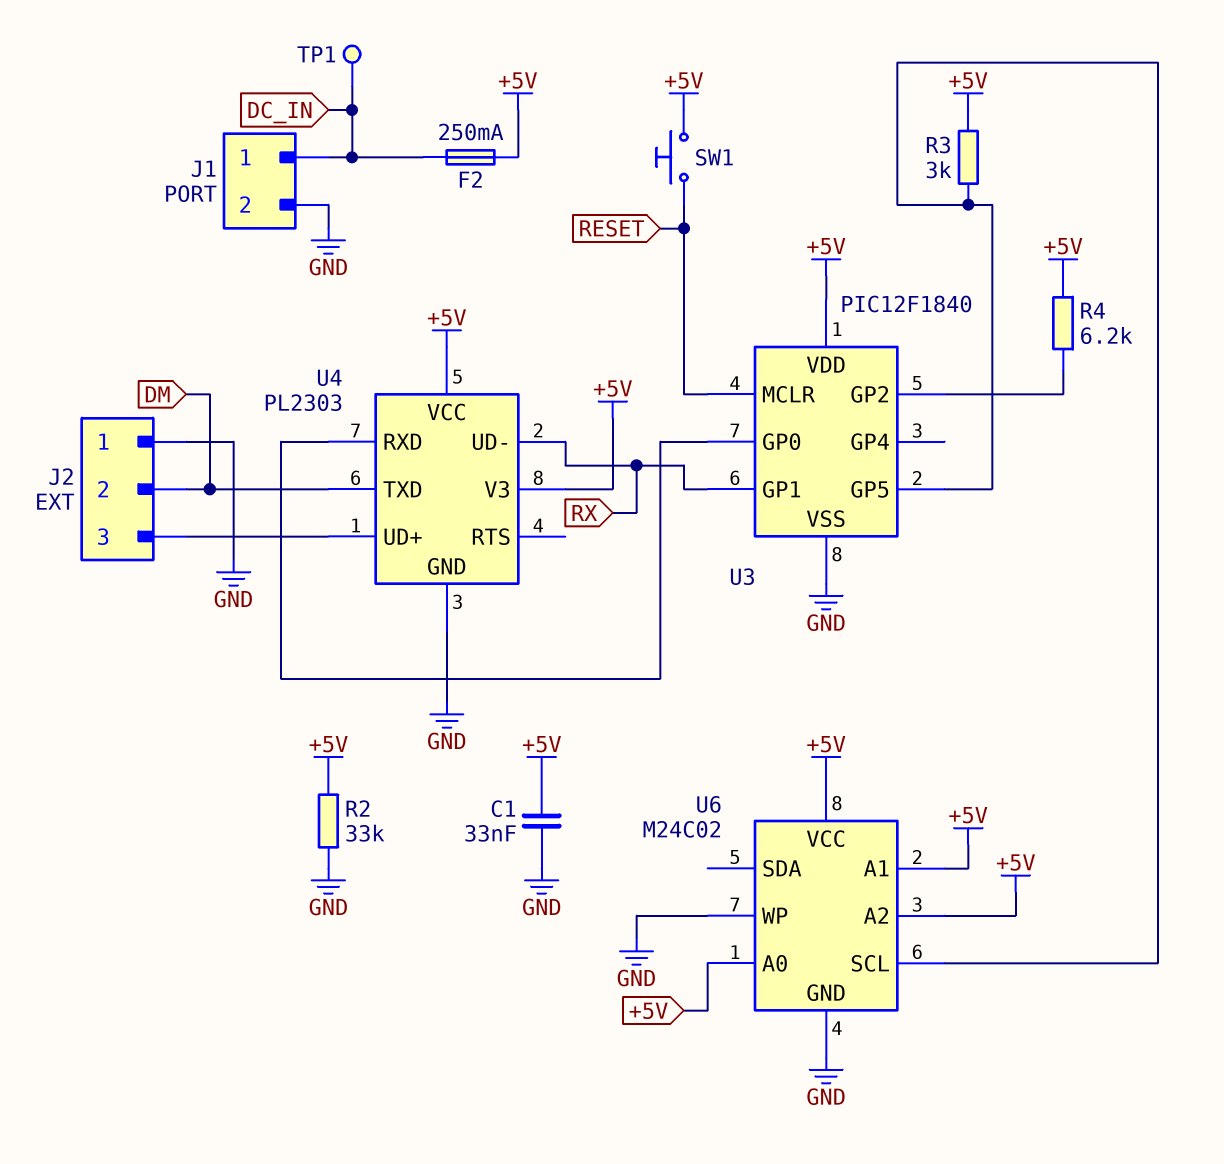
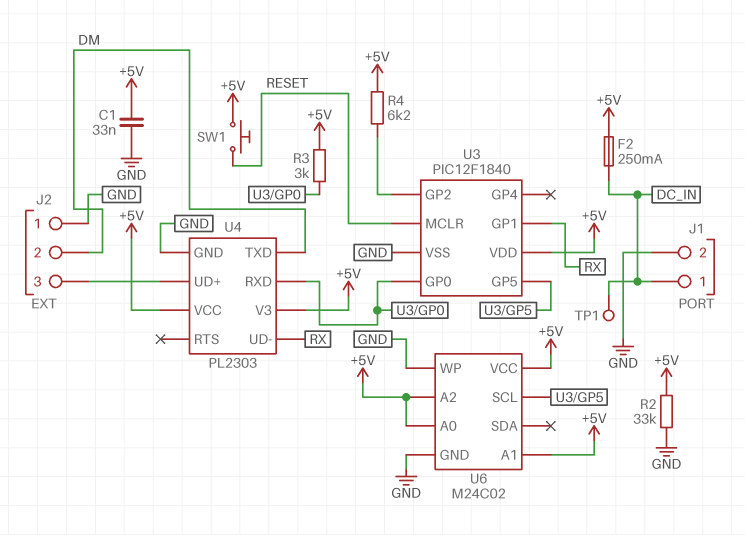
R3: 3k (+5V, U3/GP5) -> 3k (+5V, U3/GP0)

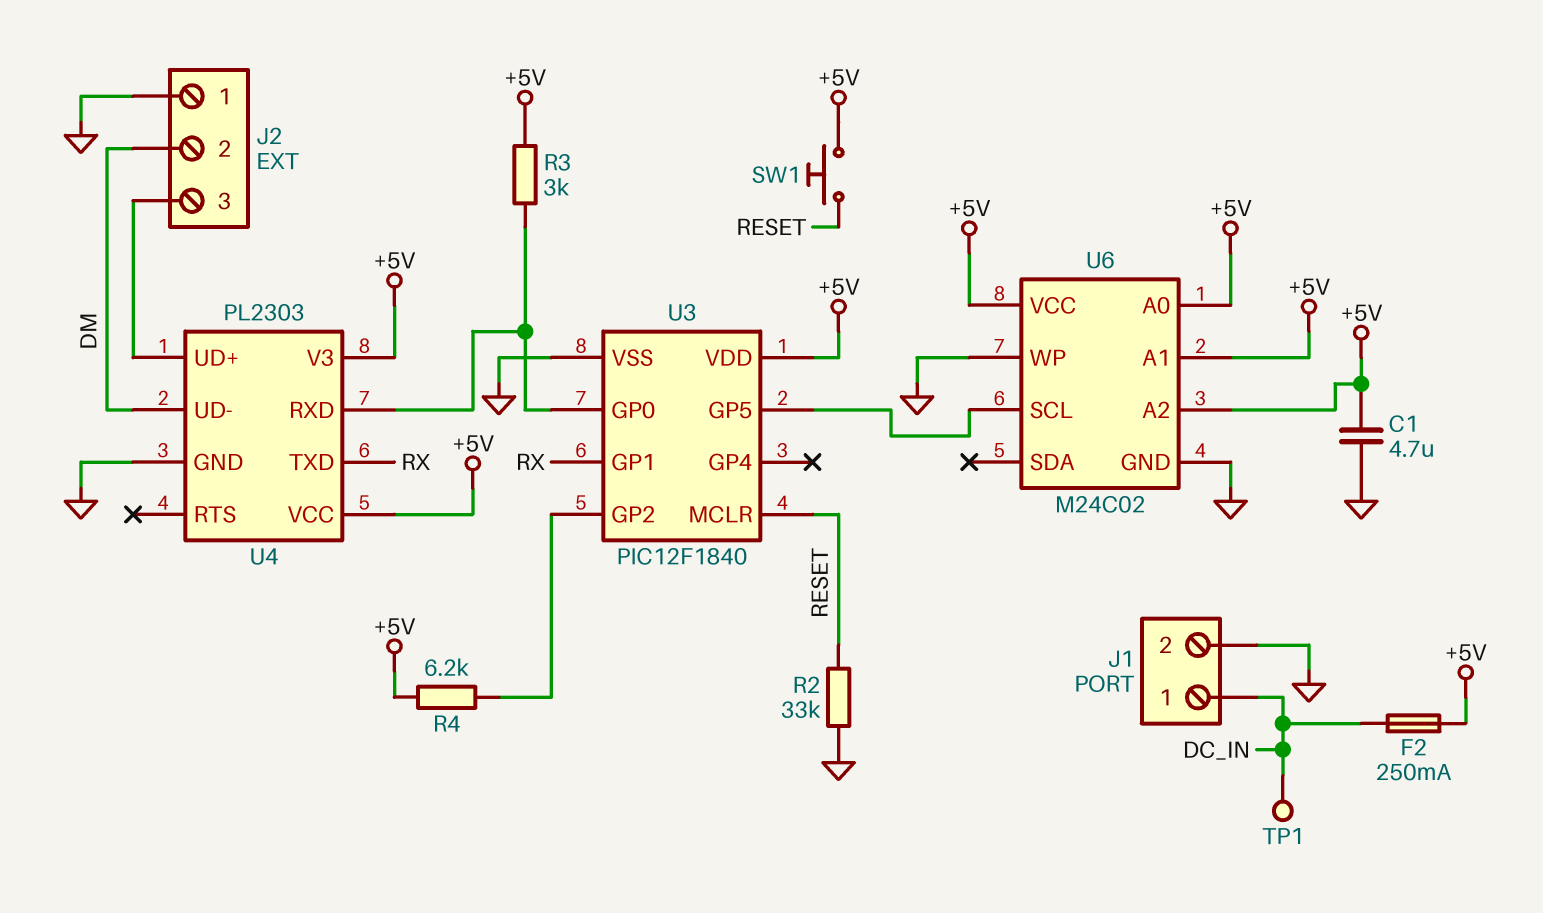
C1: 33nF (+5V, GND) -> 4.7uF (+5V, GND)
R2: 33k (+5V, GND) -> 33k (GND, RESET)
U4 pin TXD: DM -> RX
U4 pin UD-: RX -> DM

